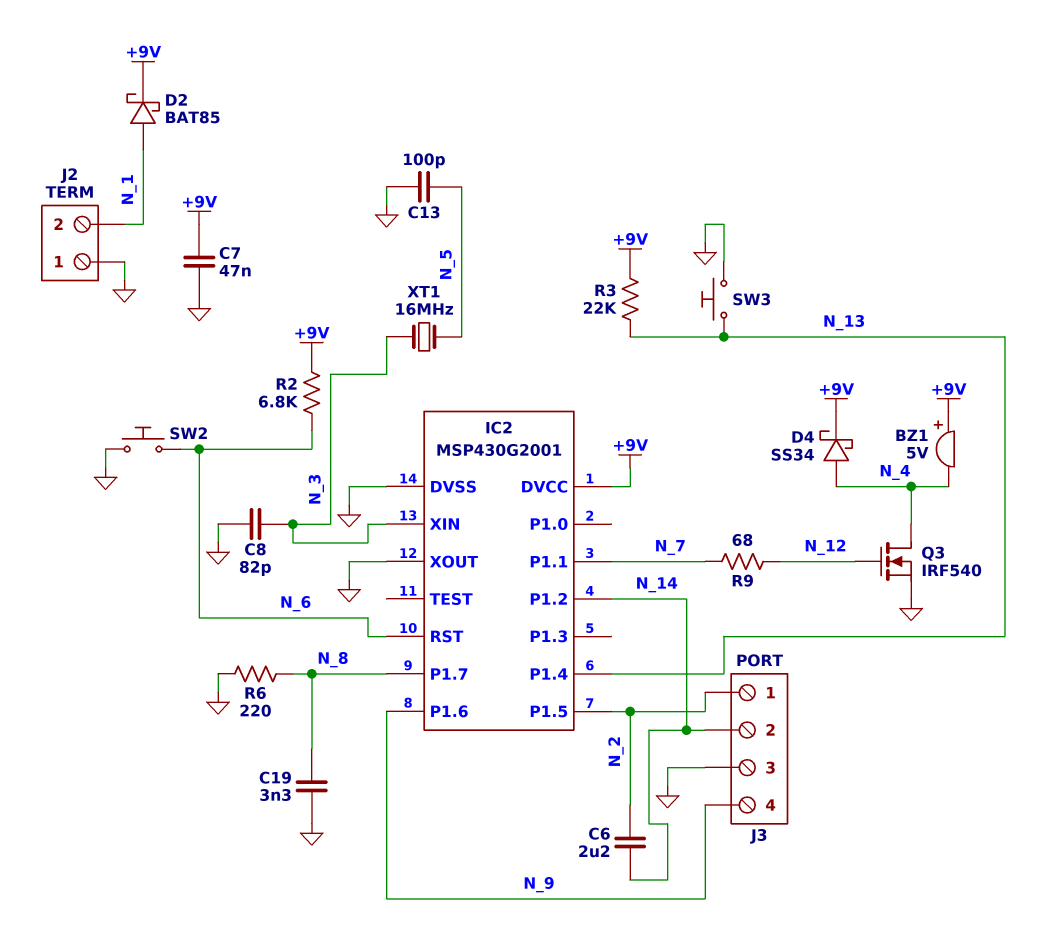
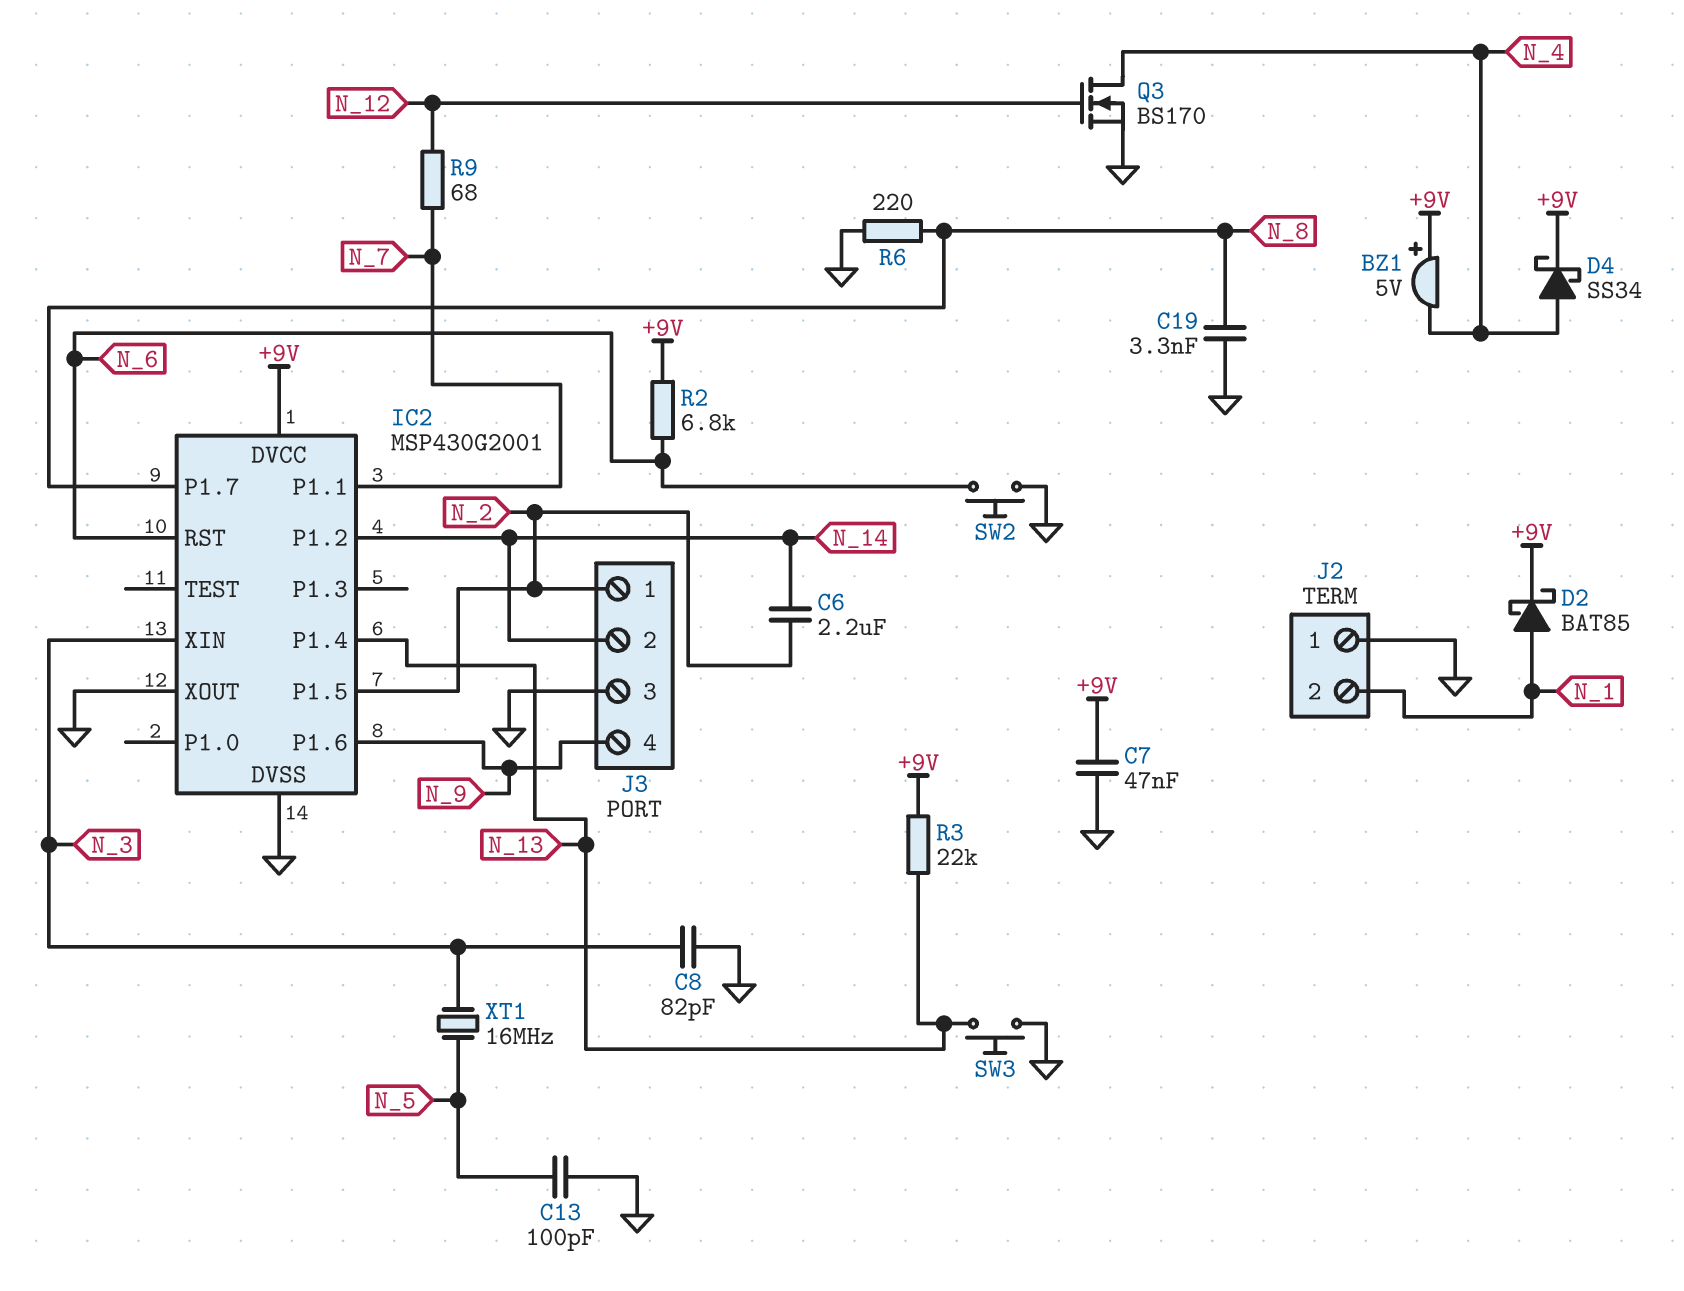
Q3: NMOS IRF540 (G N_12, D N_4, S GND) -> NMOS BS170 (G N_12, D N_4, S GND)

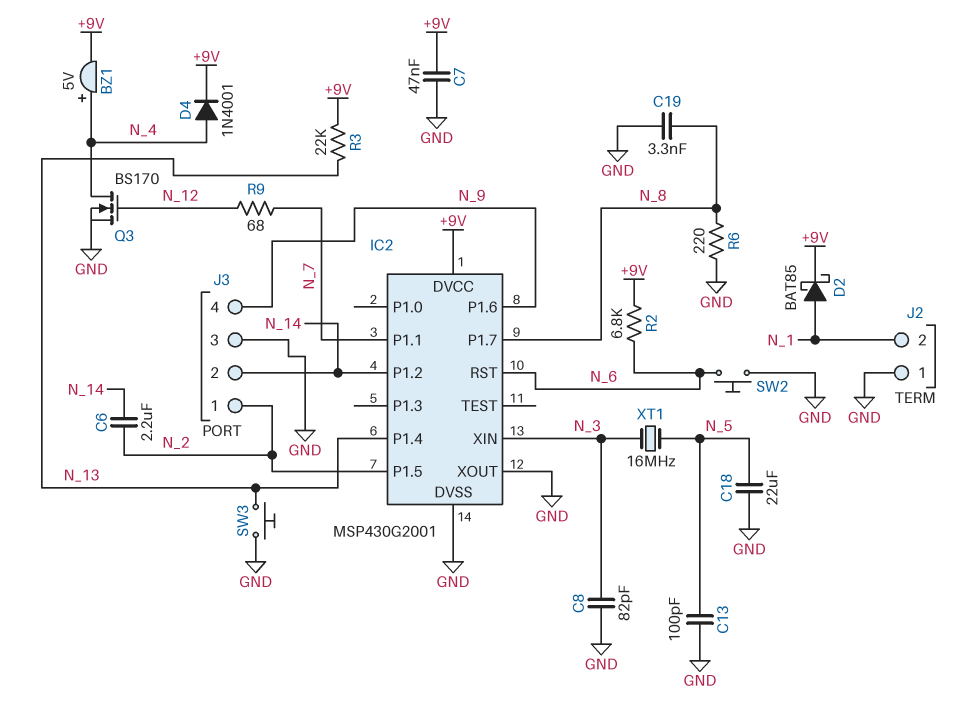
BZ1: buzzer 5V (plus +9V, minus N_4) -> buzzer 5V (plus N_4, minus +9V)
C18: none -> 22uF (GND, N_5)
D4: schottky SS34 (A N_4, K +9V) -> diode 1N4001 (A N_4, K +9V)

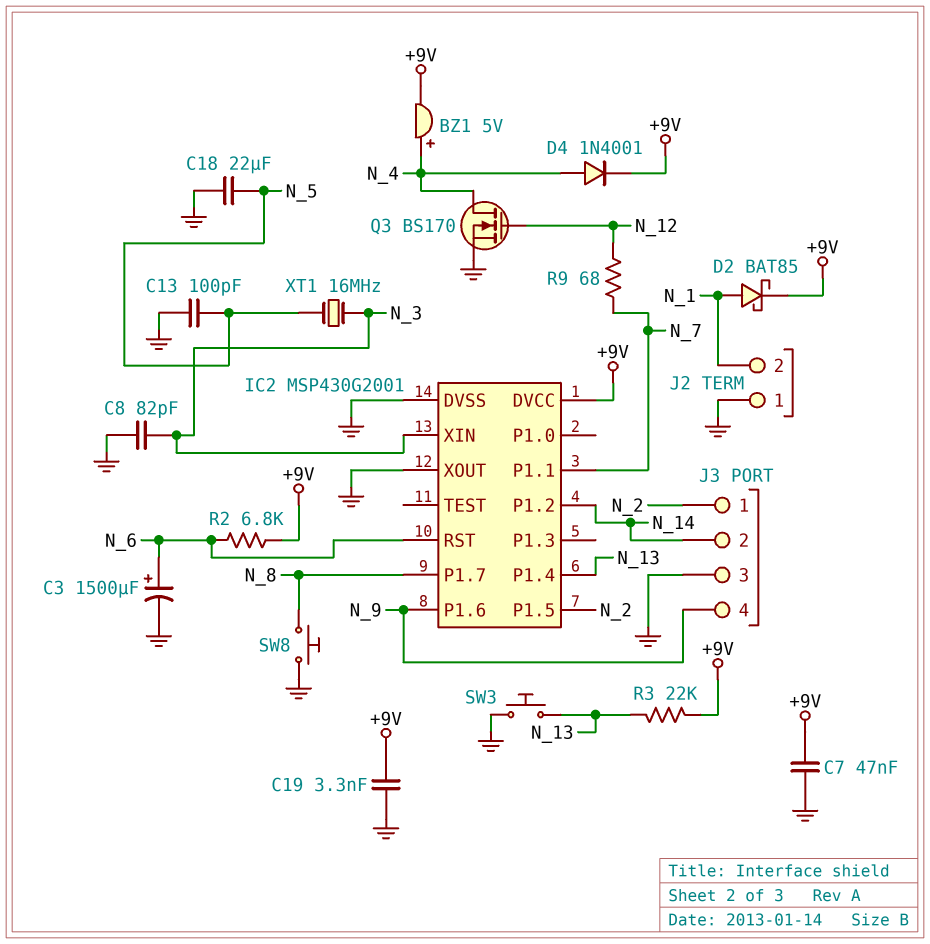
C3: none -> 1500uF (plus N_6, minus GND)
C6: 2.2uF (N_2, N_14) -> none
C19: 3.3nF (GND, N_8) -> 3.3nF (+9V, GND)
R6: 220 (GND, N_8) -> none
SW2: button (GND, N_6) -> none
SW8: none -> button (GND, N_8)

